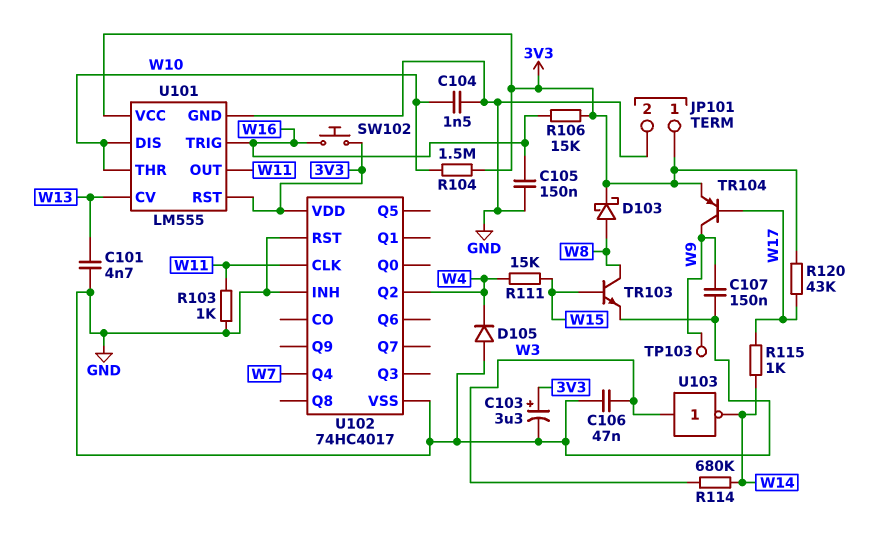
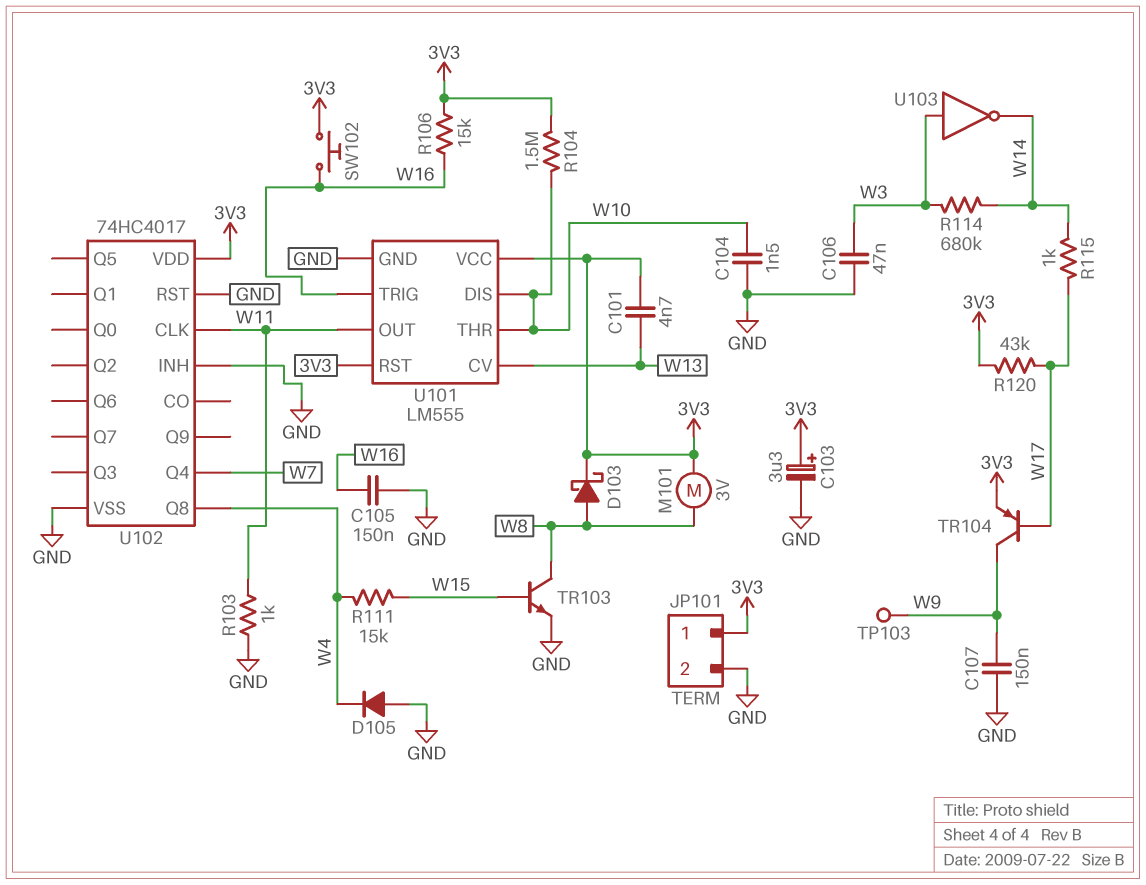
C101: 4.7nF (GND, W13) -> 4.7nF (3V3, W13)
M101: none -> motor 3V (3V3, W8)
U102 pin Q2: W4 -> none
U102 pin Q8: none -> W4

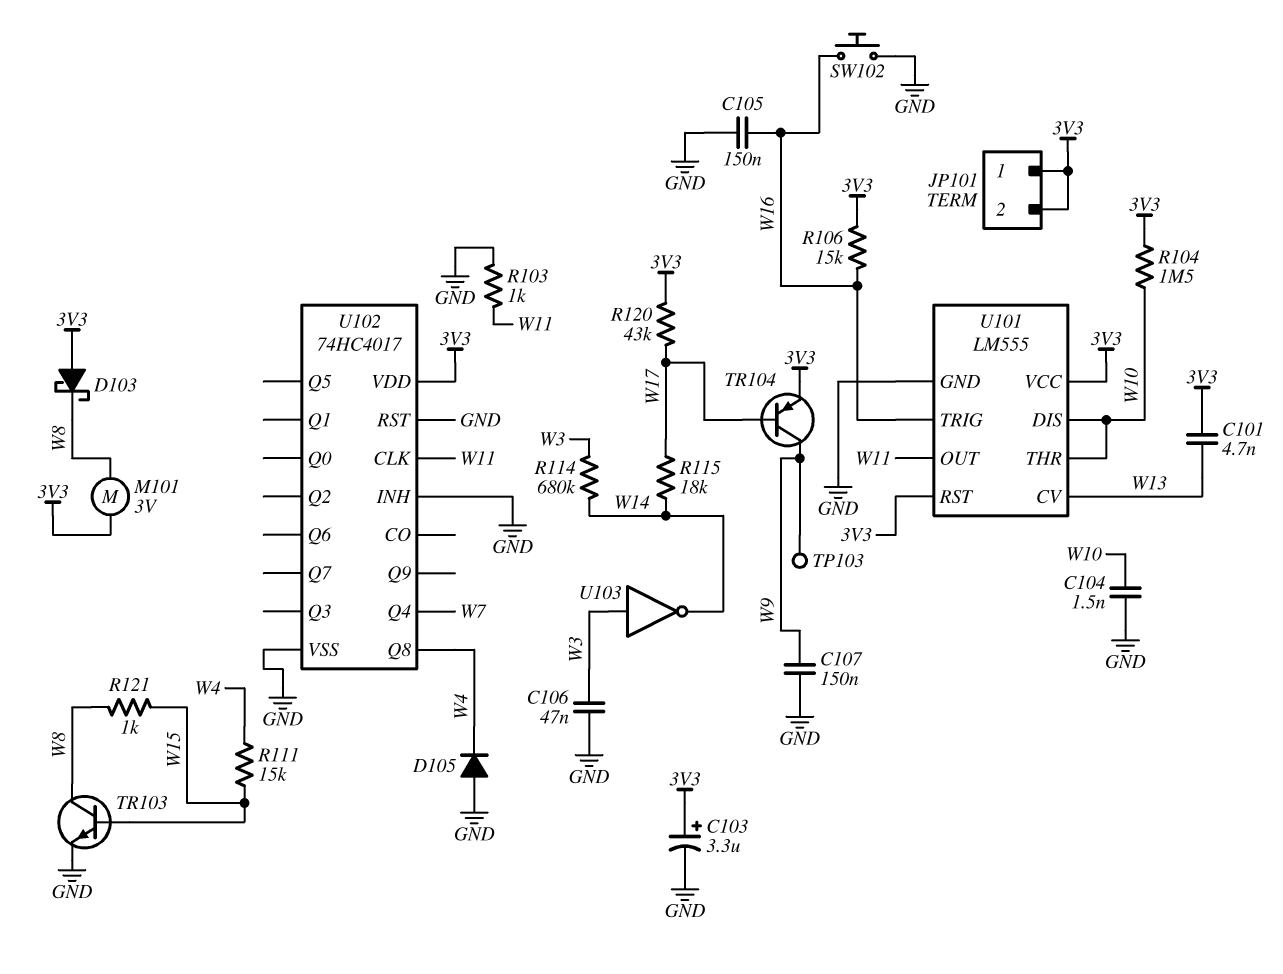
D103: schottky (A W8, K 3V3) -> schottky (A 3V3, K W8)
JP101 pin 2: GND -> 3V3
R115: 1k (W14, W17) -> 18k (W14, W17)
R121: none -> 1k (W8, W15)
SW102: button (3V3, W16) -> button (GND, W16)

